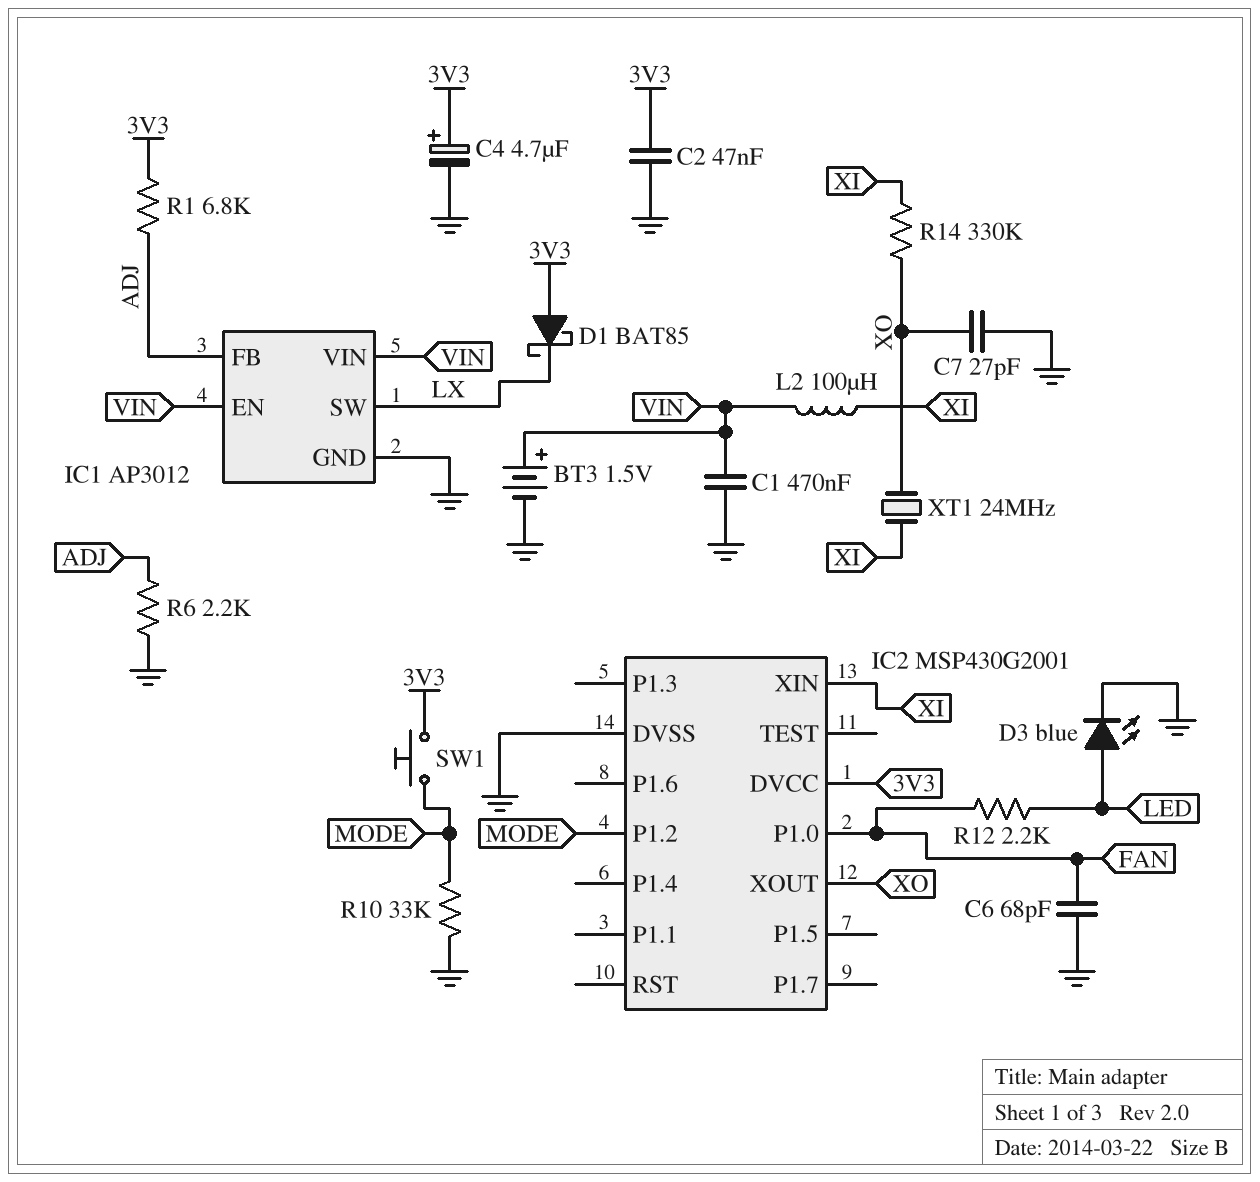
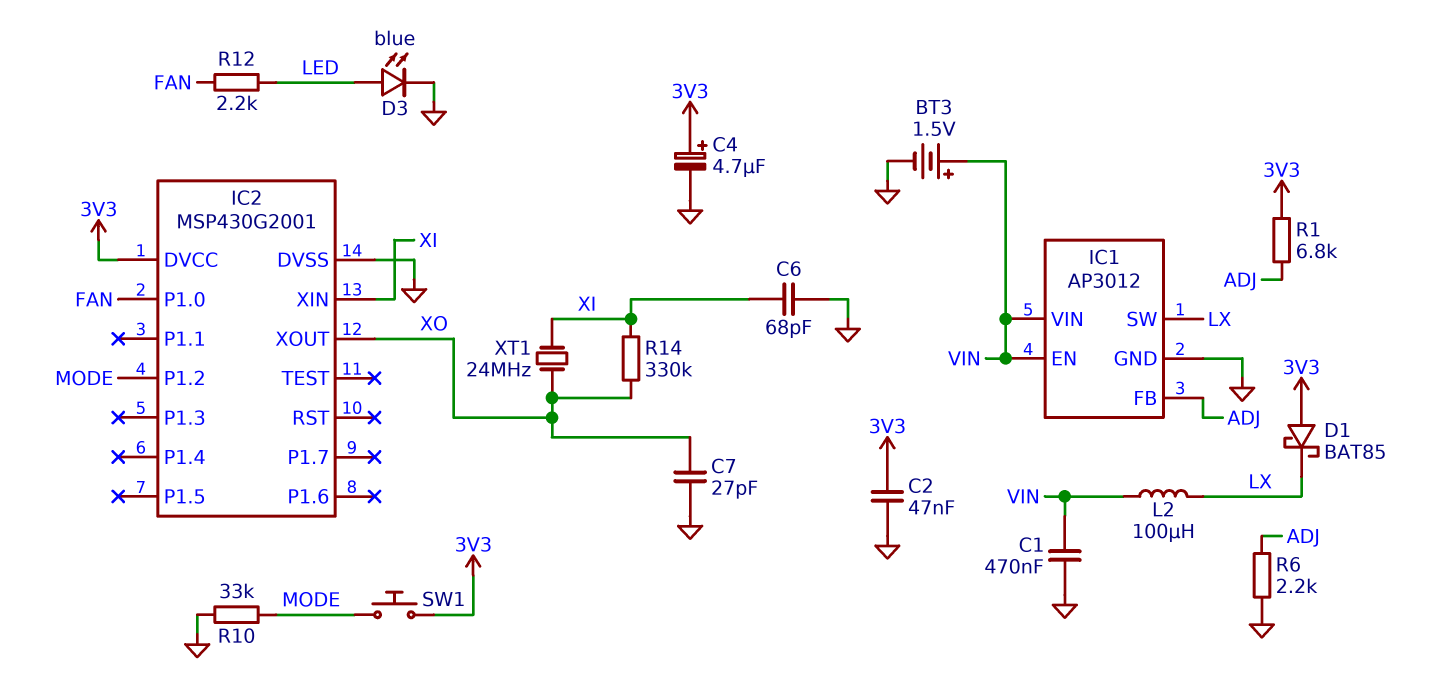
C6: 68pF (FAN, GND) -> 68pF (GND, XI)
L2: 100uH (VIN, XI) -> 100uH (LX, VIN)

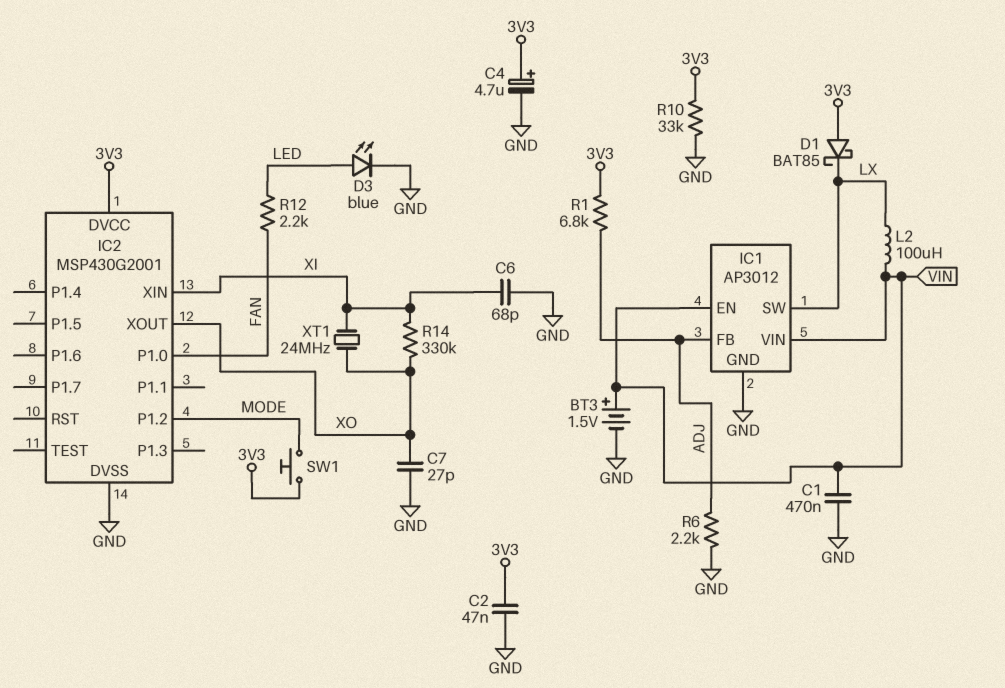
R10: 33k (GND, MODE) -> 33k (3V3, GND)

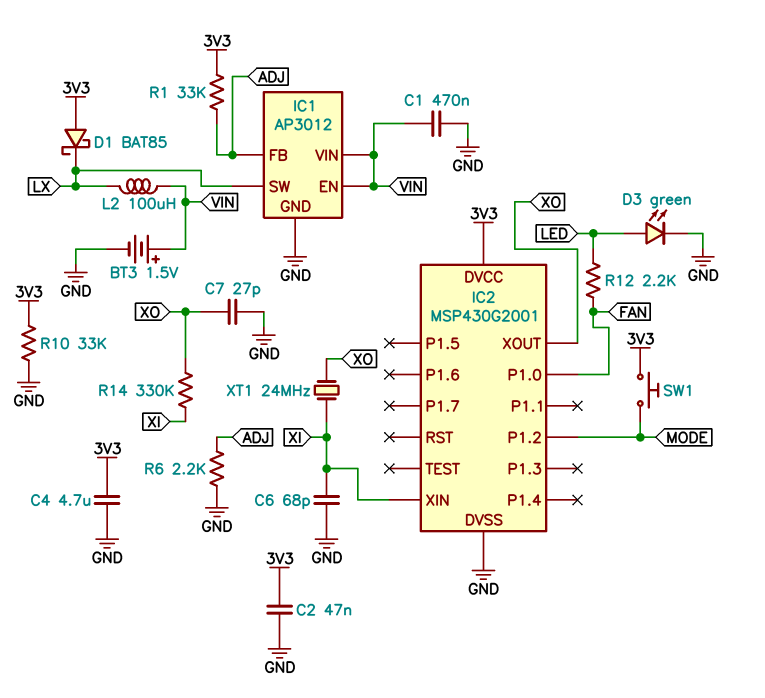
C4: 4.7uF (plus 3V3, minus GND) -> 4.7uF (3V3, GND)
D3: LED blue (A LED, K GND) -> LED green (A LED, K GND)
R1: 6.8k (3V3, ADJ) -> 33k (3V3, ADJ)

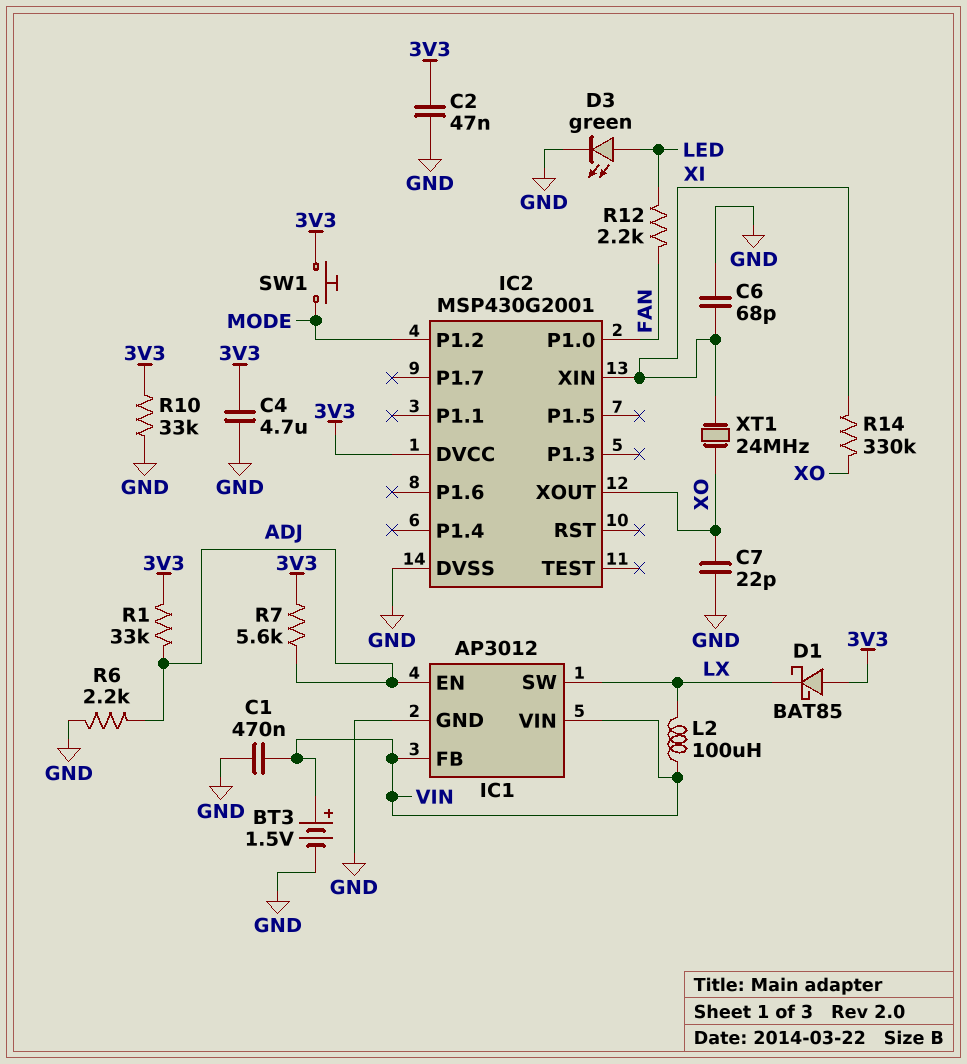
C7: 27pF (GND, XO) -> 22pF (GND, XO)
IC1 pin EN: VIN -> ADJ
IC1 pin FB: ADJ -> VIN
R7: none -> 5.6k (3V3, ADJ)

